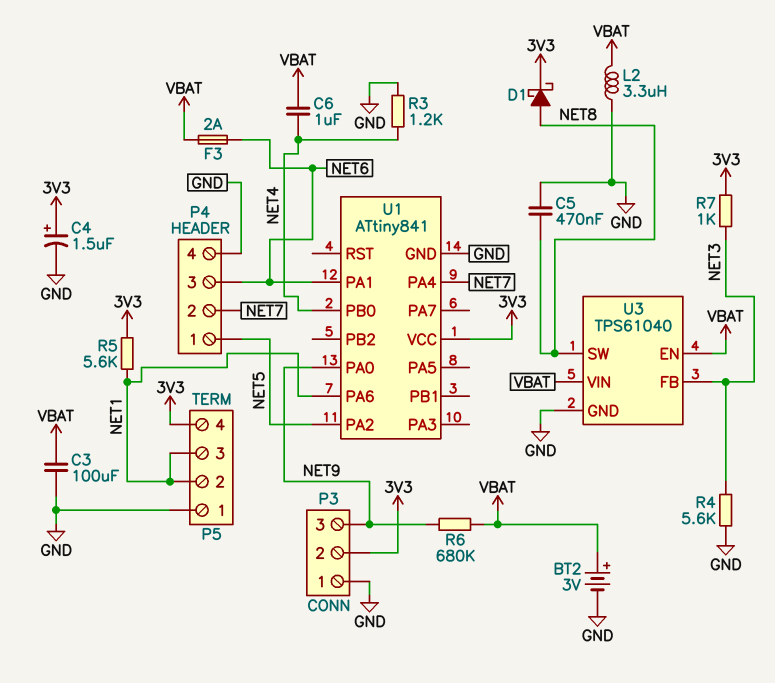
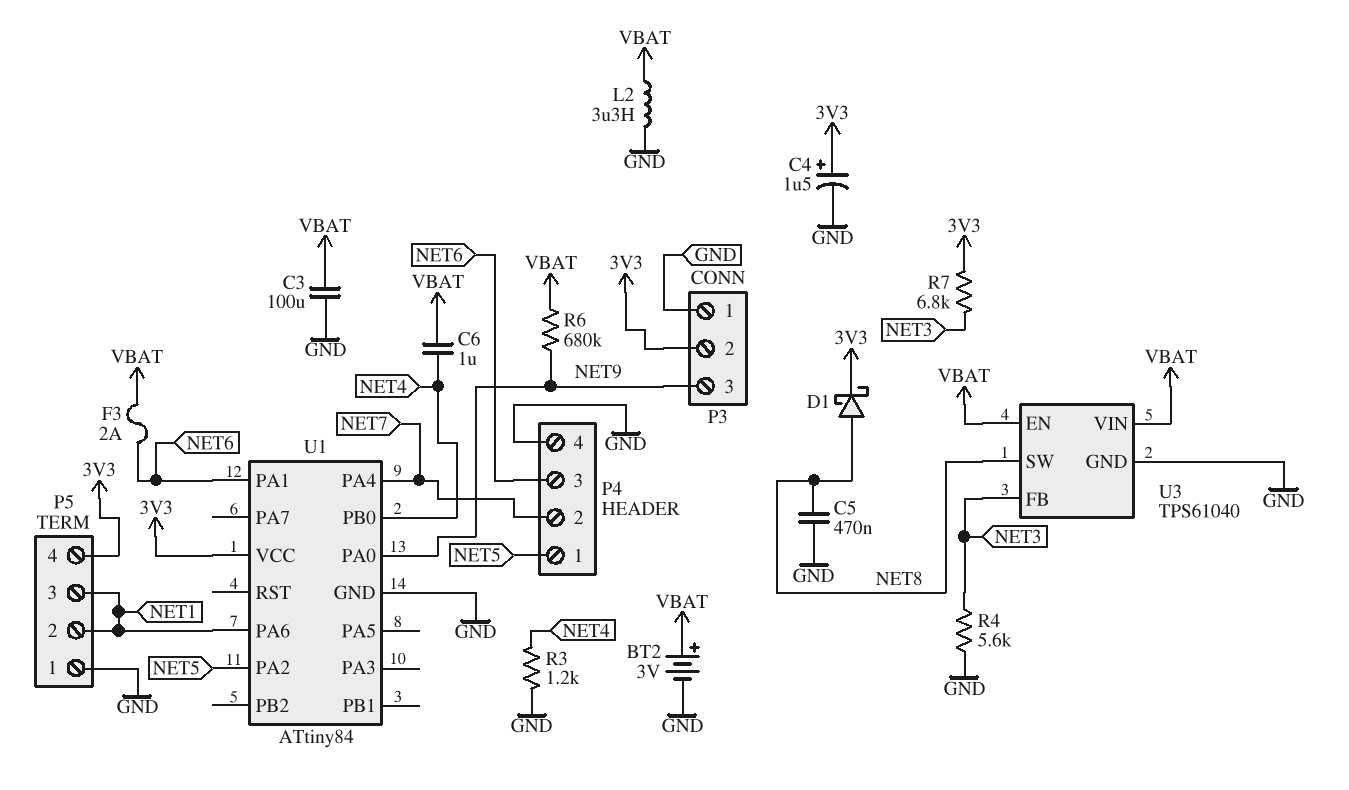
R5: 5.6k (3V3, NET1) -> none
R7: 1k (3V3, NET3) -> 6.8k (3V3, NET3)
U1: ATtiny841 -> ATtiny84

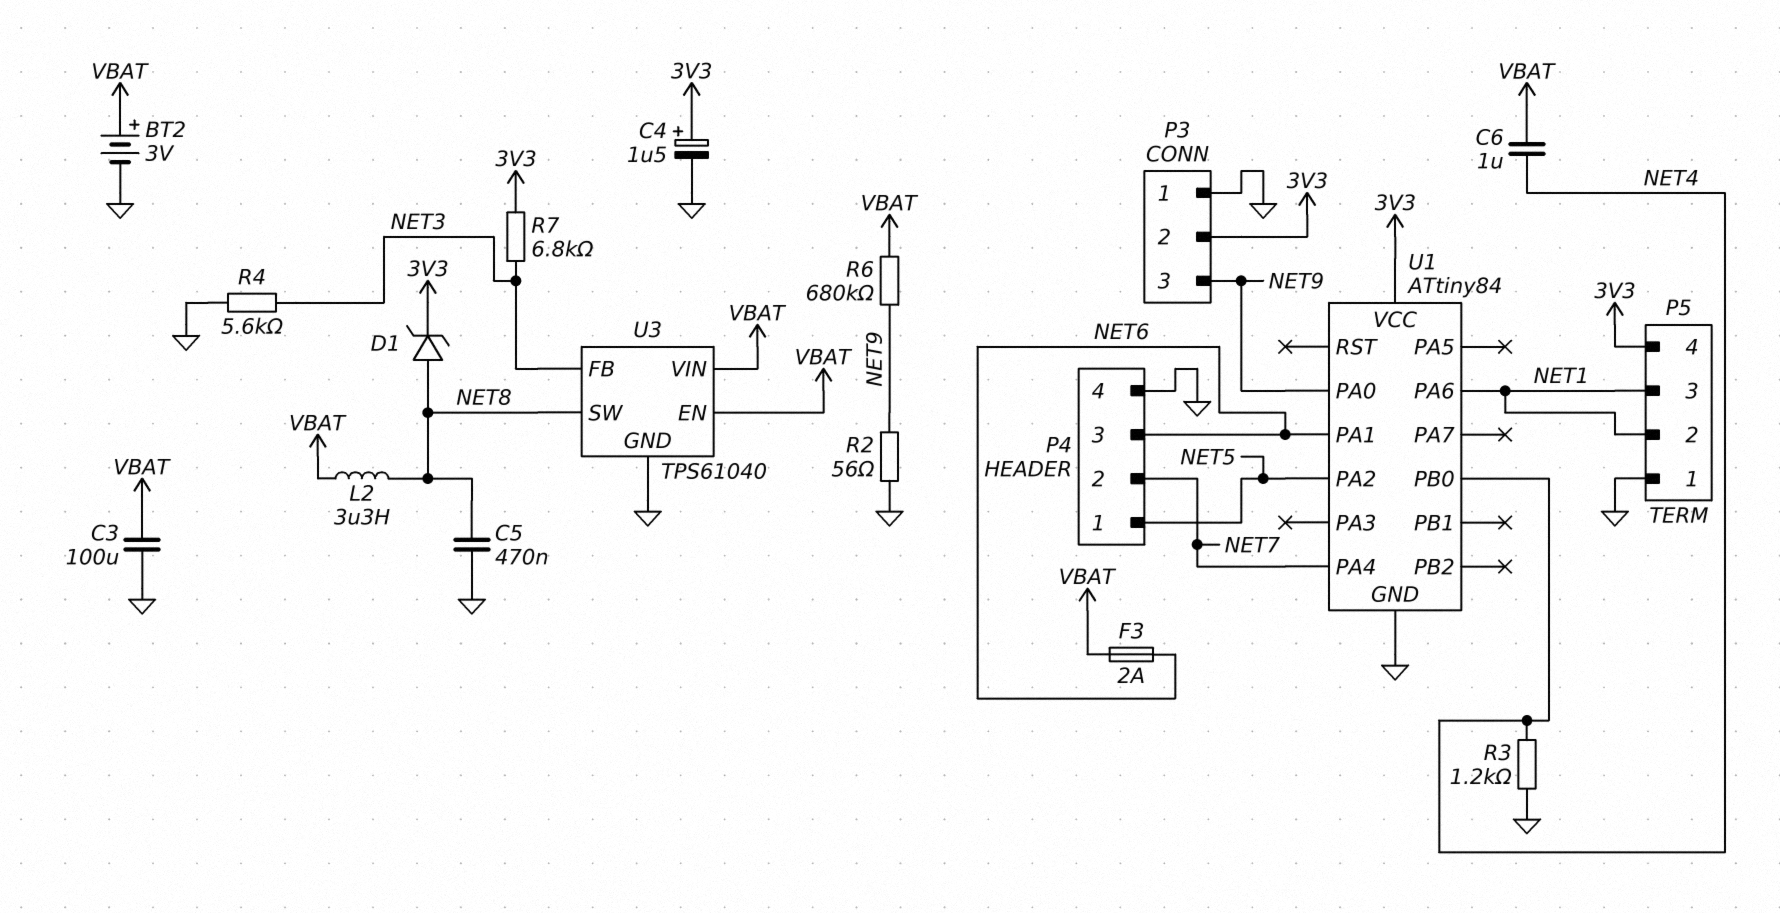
D1: schottky (A NET8, K 3V3) -> zener (A NET8, K 3V3)
L2: 3.3uH (GND, VBAT) -> 3.3uH (NET8, VBAT)
R2: none -> 56 (GND, NET9)

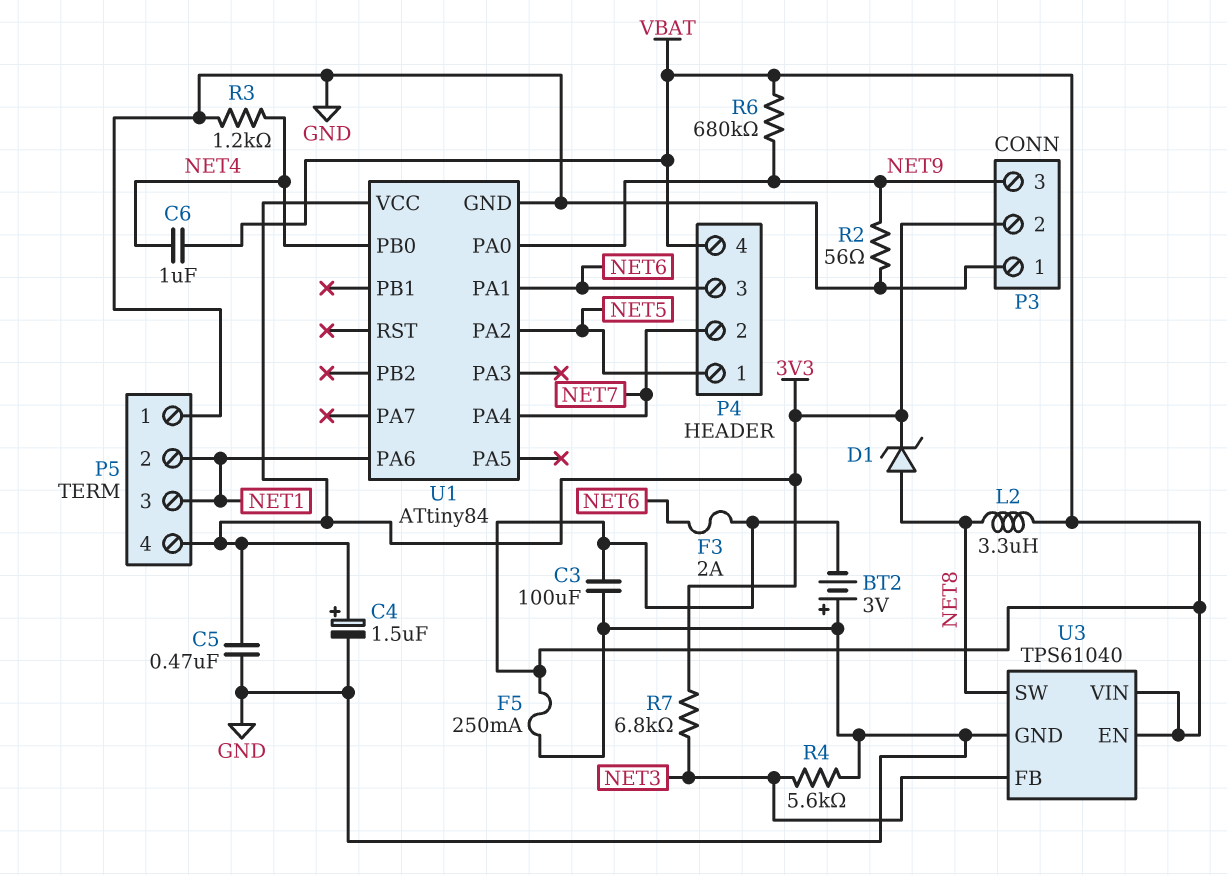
BT2: 3V (plus VBAT, minus GND) -> 3V (plus GND, minus VBAT)
C5: 470nF (GND, NET8) -> 470nF (3V3, GND)
F5: none -> 250mA (GND, VBAT)
P4 pin 4: GND -> VBAT

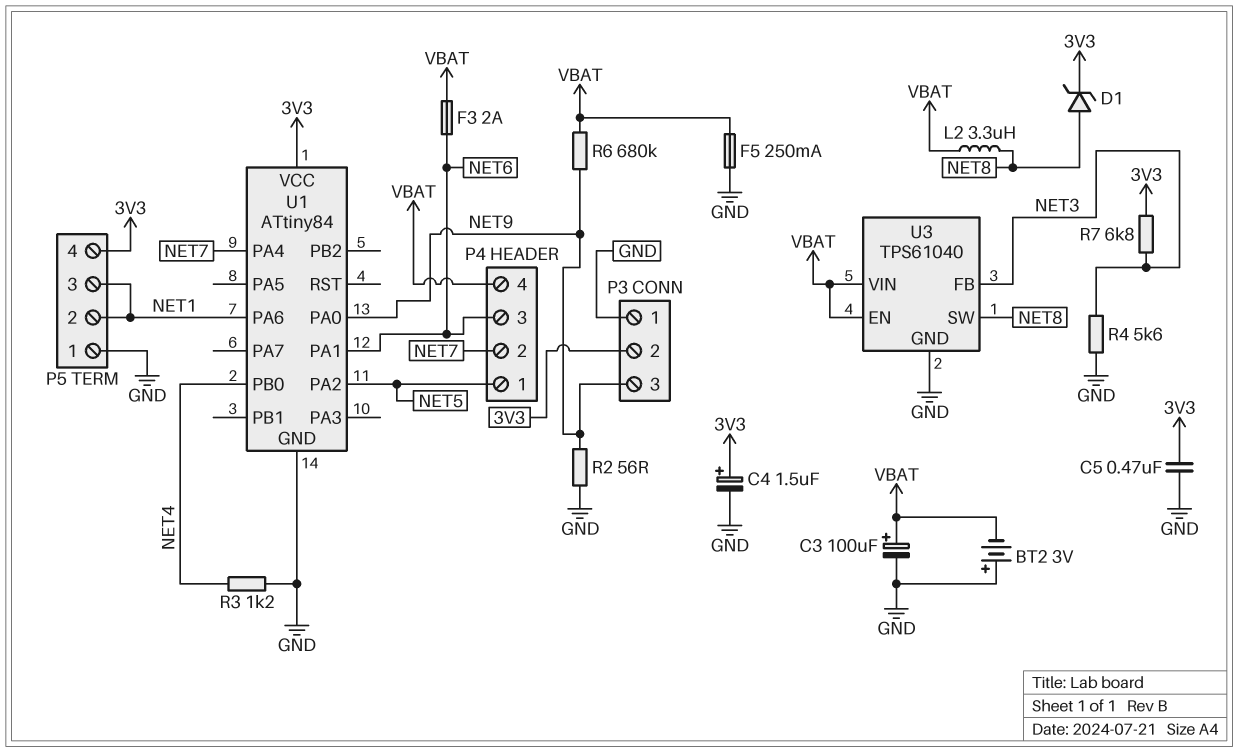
C3: 100uF (GND, VBAT) -> 100uF (plus VBAT, minus GND)
C6: 1uF (NET4, VBAT) -> none

